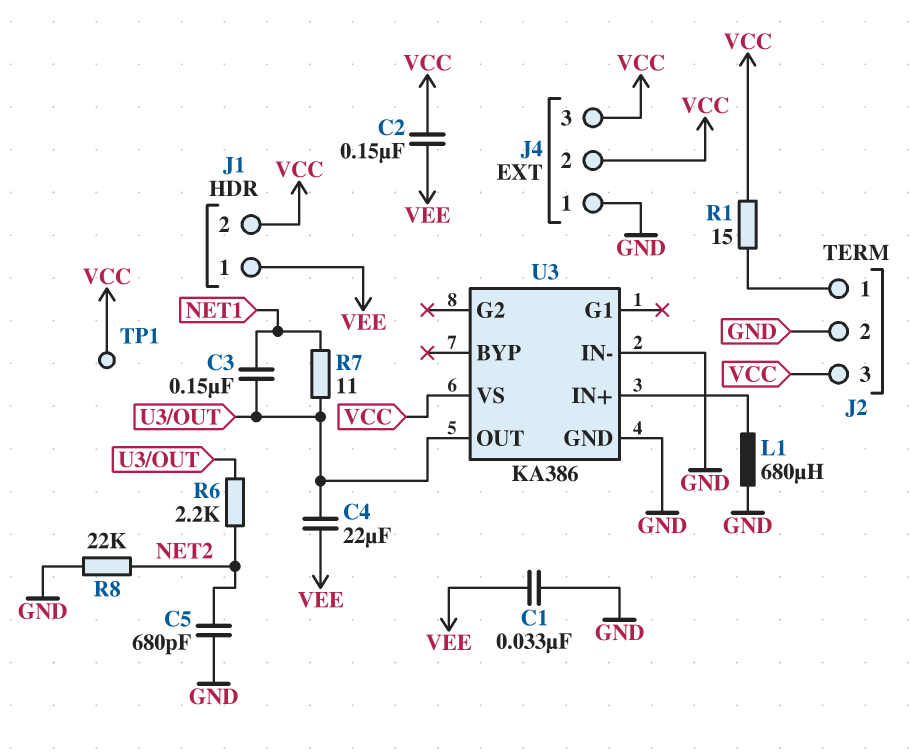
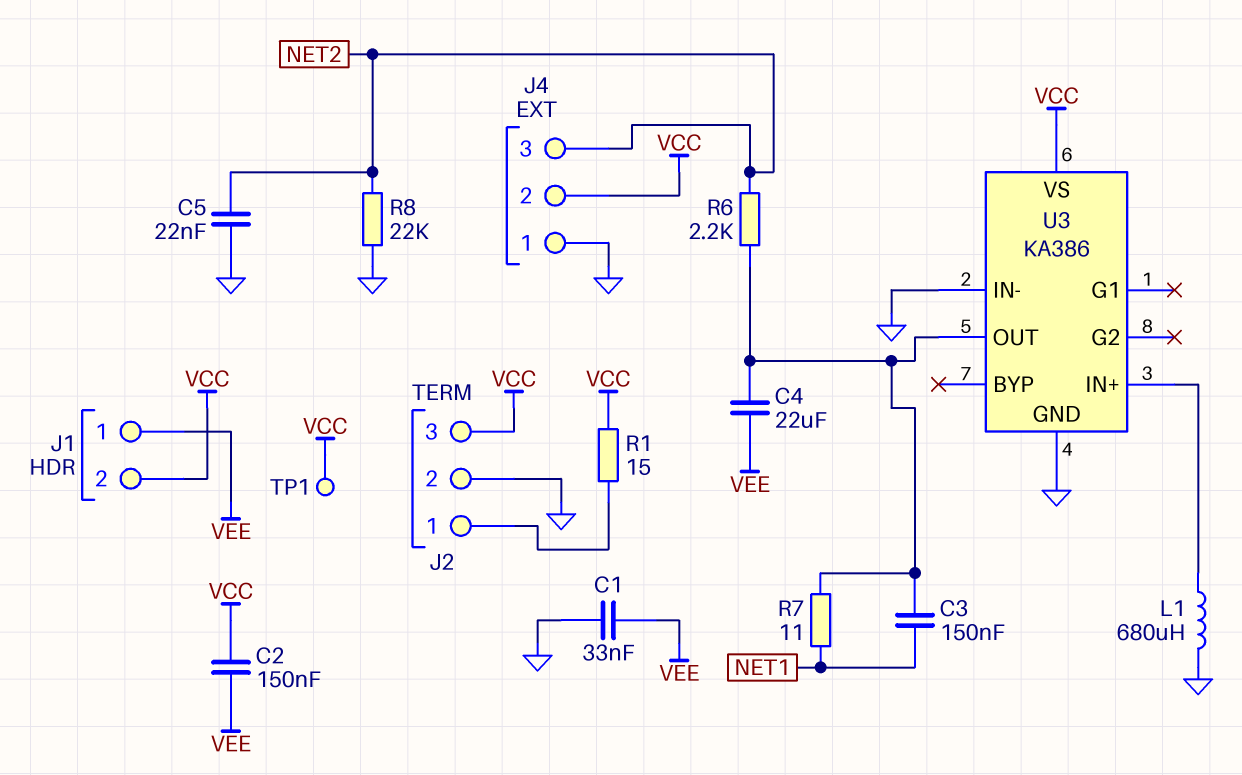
C5: 680pF (GND, NET2) -> 22nF (GND, NET2)
J4 pin 3: VCC -> NET2

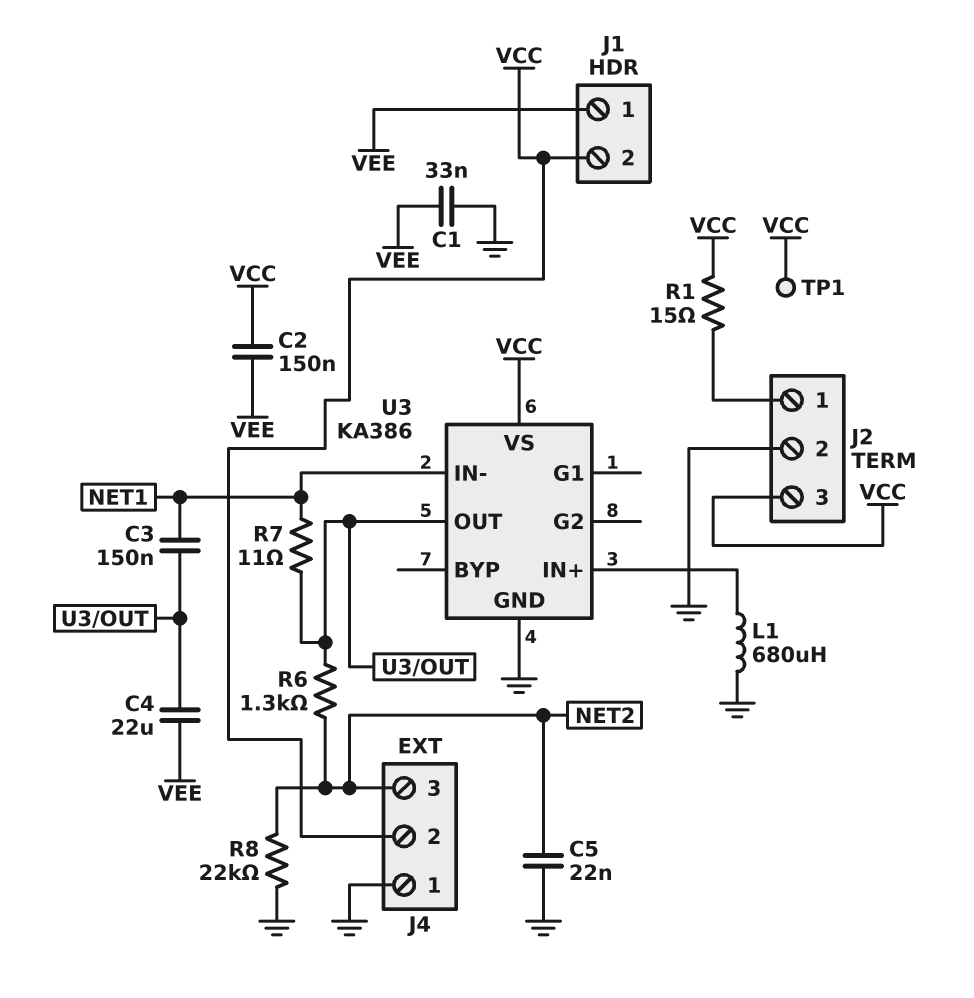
R6: 2.2k (NET2, U3/OUT) -> 1.3k (NET2, U3/OUT)
U3 pin IN-: GND -> NET1

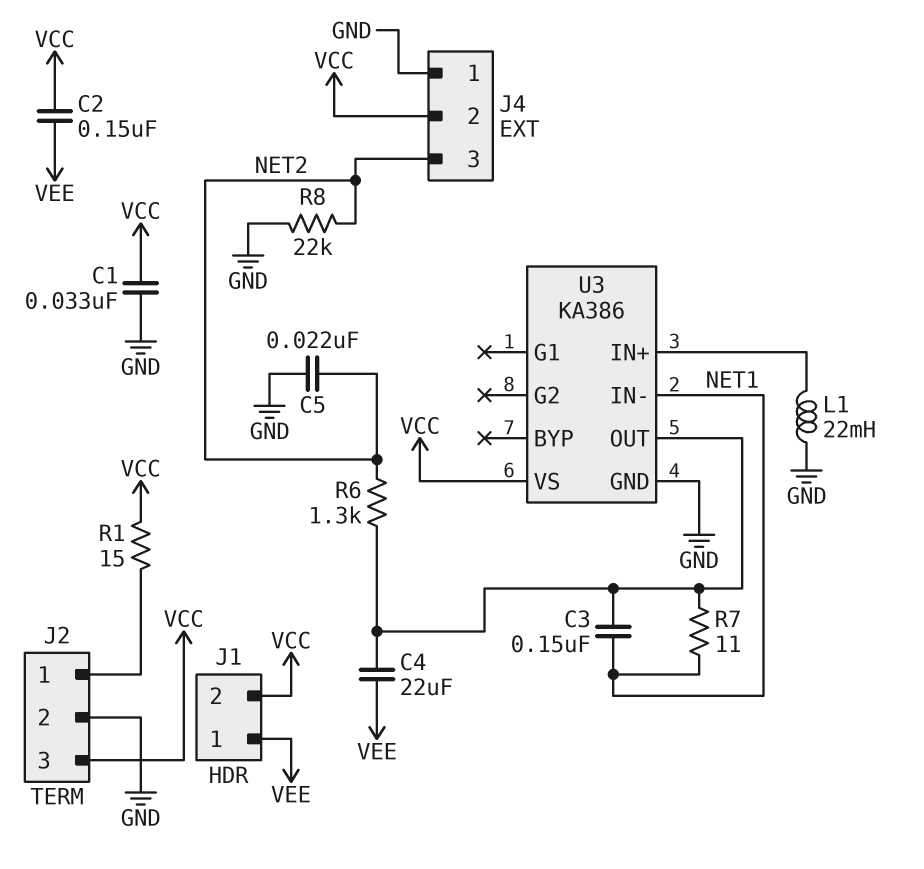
C1: 33nF (GND, VEE) -> 33nF (GND, VCC)
L1: 680uH (GND, U3/IN+) -> 22mH (GND, U3/IN+)
TP1: test point (VCC) -> none

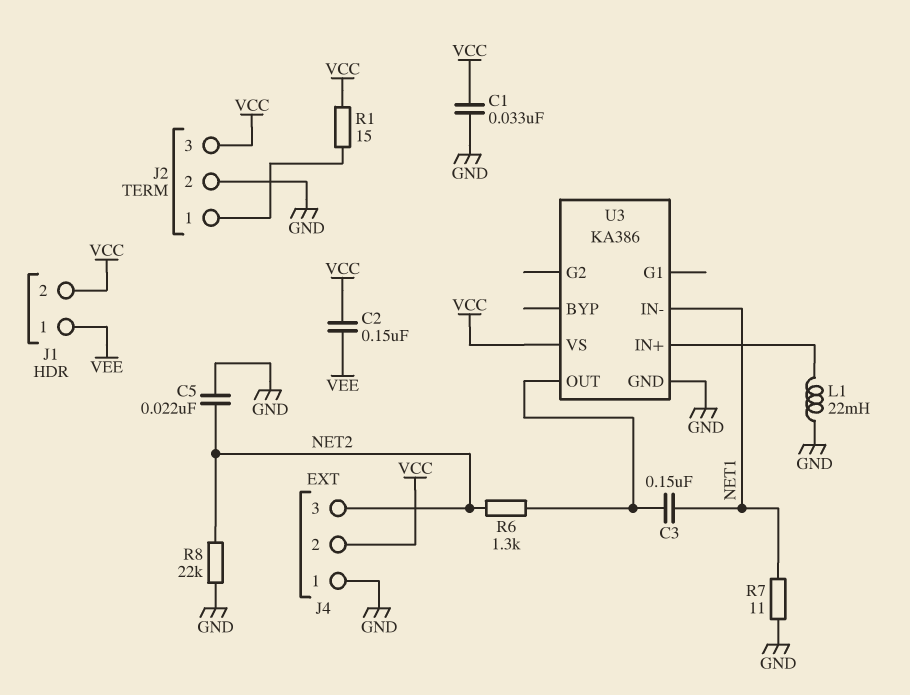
C4: 22uF (U3/OUT, VEE) -> none
R7: 11 (NET1, U3/OUT) -> 11 (GND, NET1)

